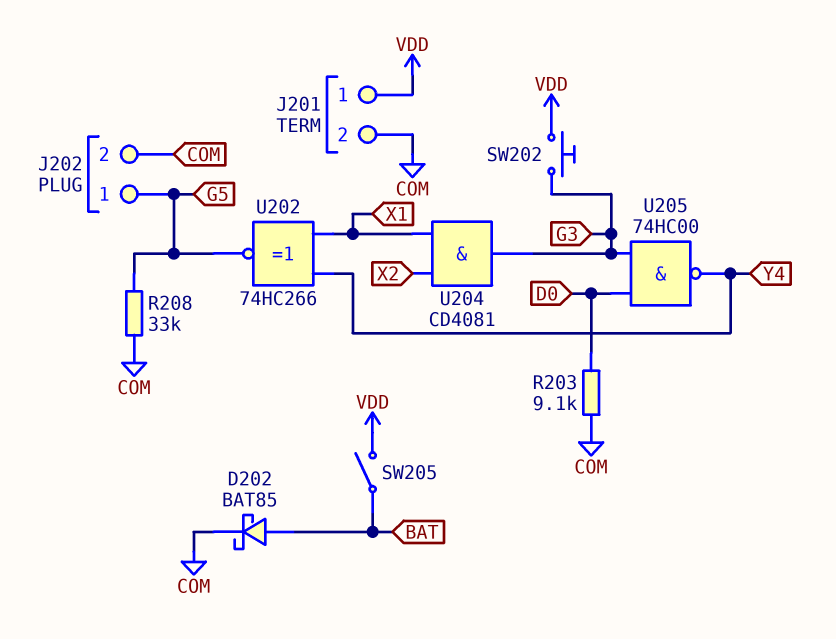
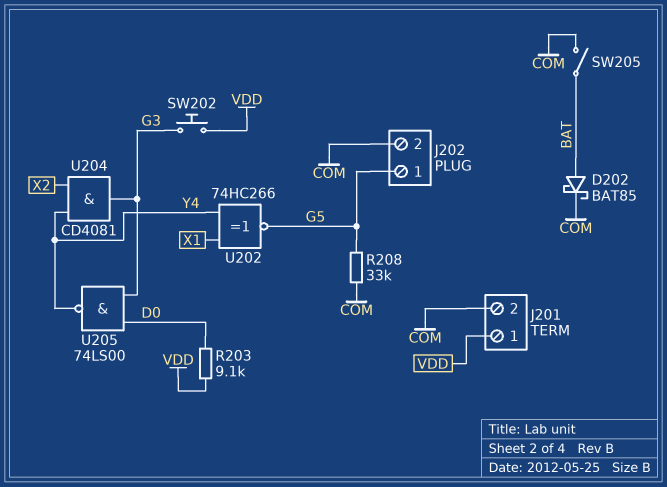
R203: 9.1k (COM, D0) -> 9.1k (D0, VDD)
SW205: switch (BAT, VDD) -> switch (BAT, COM)
U204: AND CD4081 (in X1, in X2, out G3) -> AND CD4081 (in X2, in Y4, out G3)
U205: NAND 74HC00 (in D0, in G3, out Y4) -> NAND 74LS00 (in D0, in G3, out Y4)

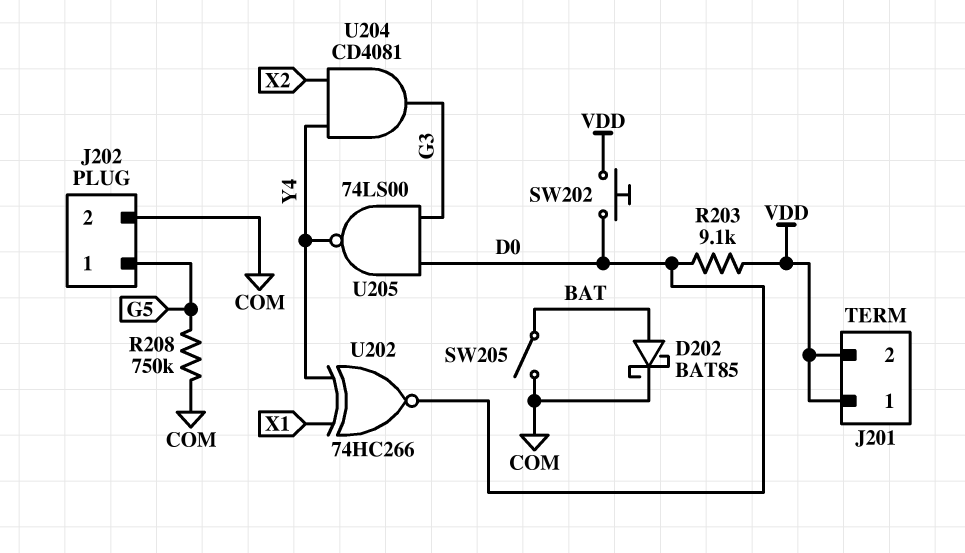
J201 pin 2: COM -> VDD
R208: 33k (COM, G5) -> 750k (COM, G5)
SW202: button (G3, VDD) -> button (D0, VDD)
U202: XNOR 74HC266 (in X1, in Y4, out G5) -> XNOR 74HC266 (in X1, in Y4, out D0)

